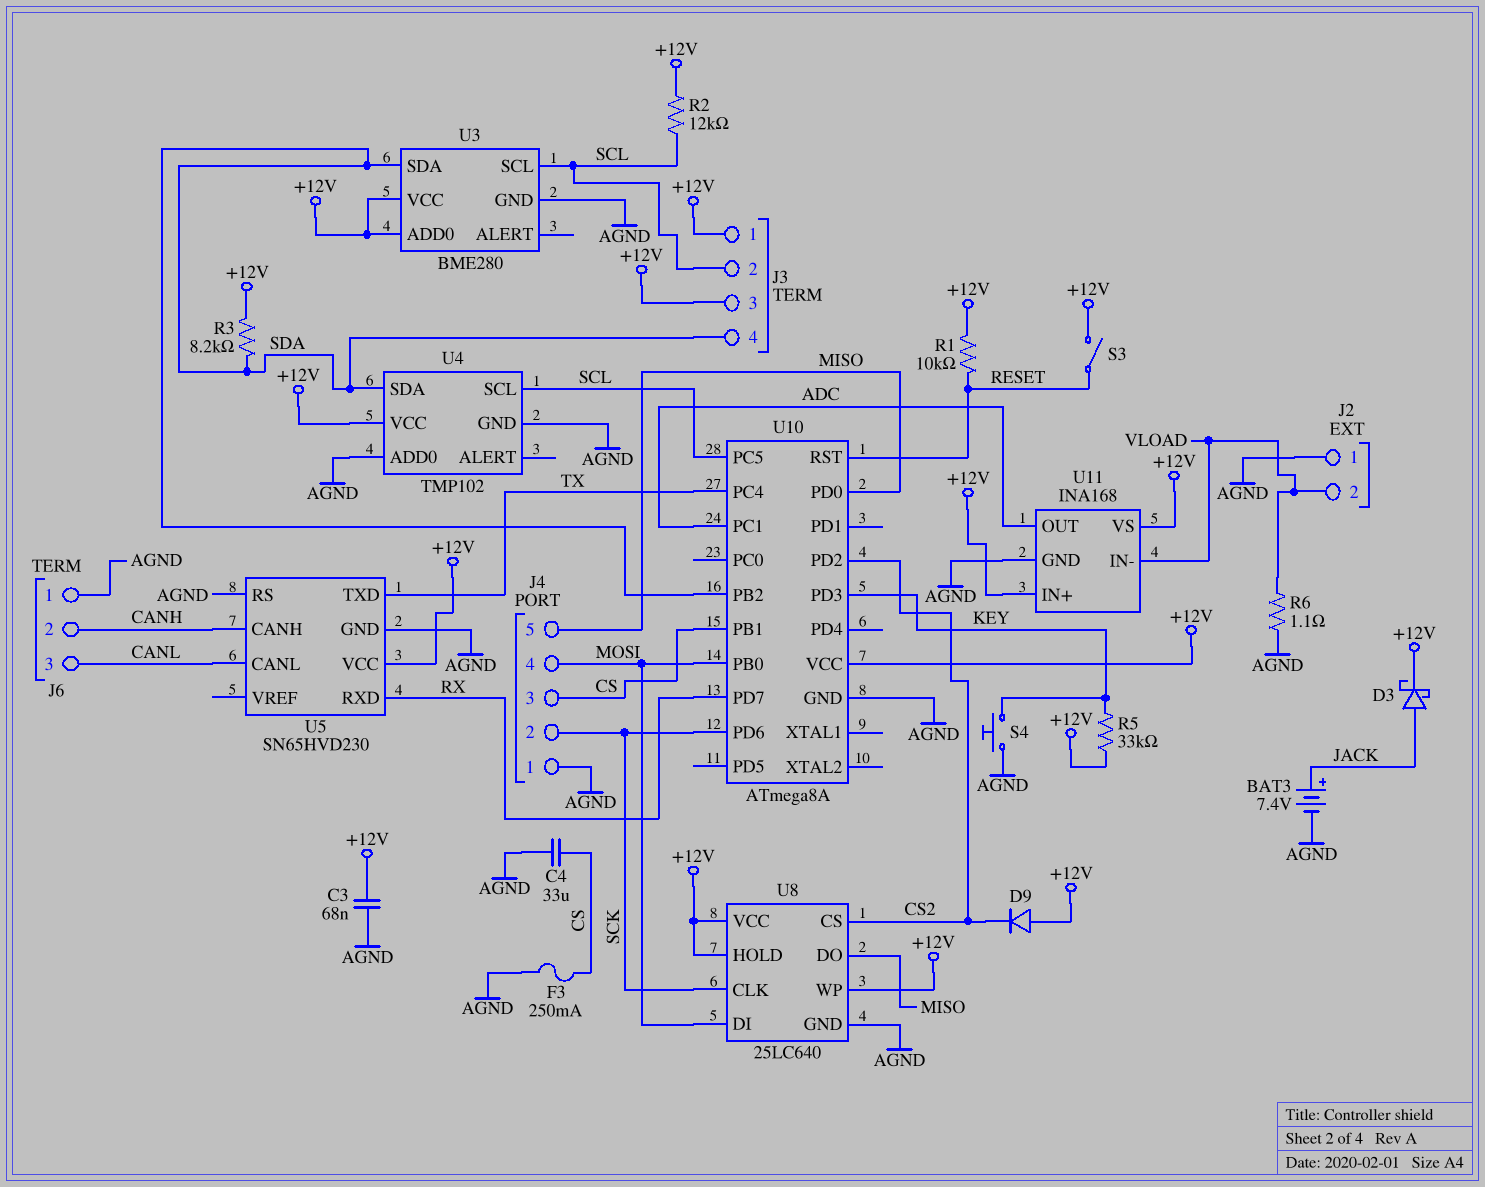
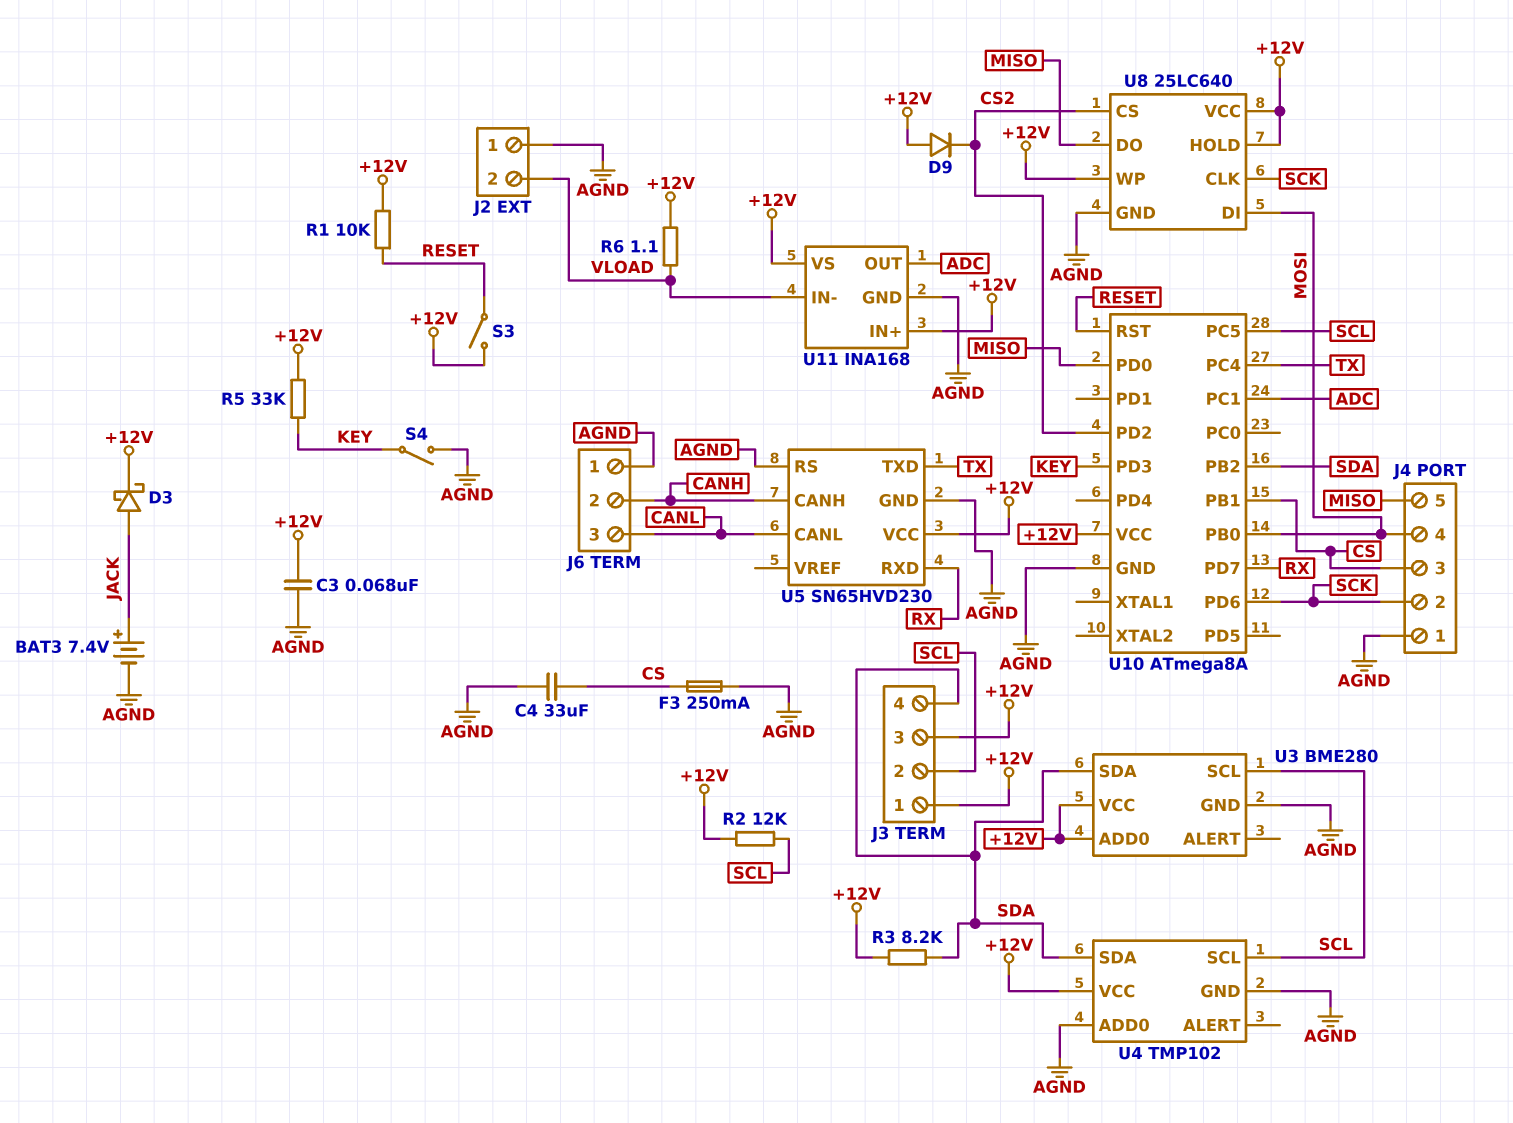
R6: 1.1 (AGND, VLOAD) -> 1.1 (+12V, VLOAD)
S4: button (AGND, KEY) -> switch (AGND, KEY)

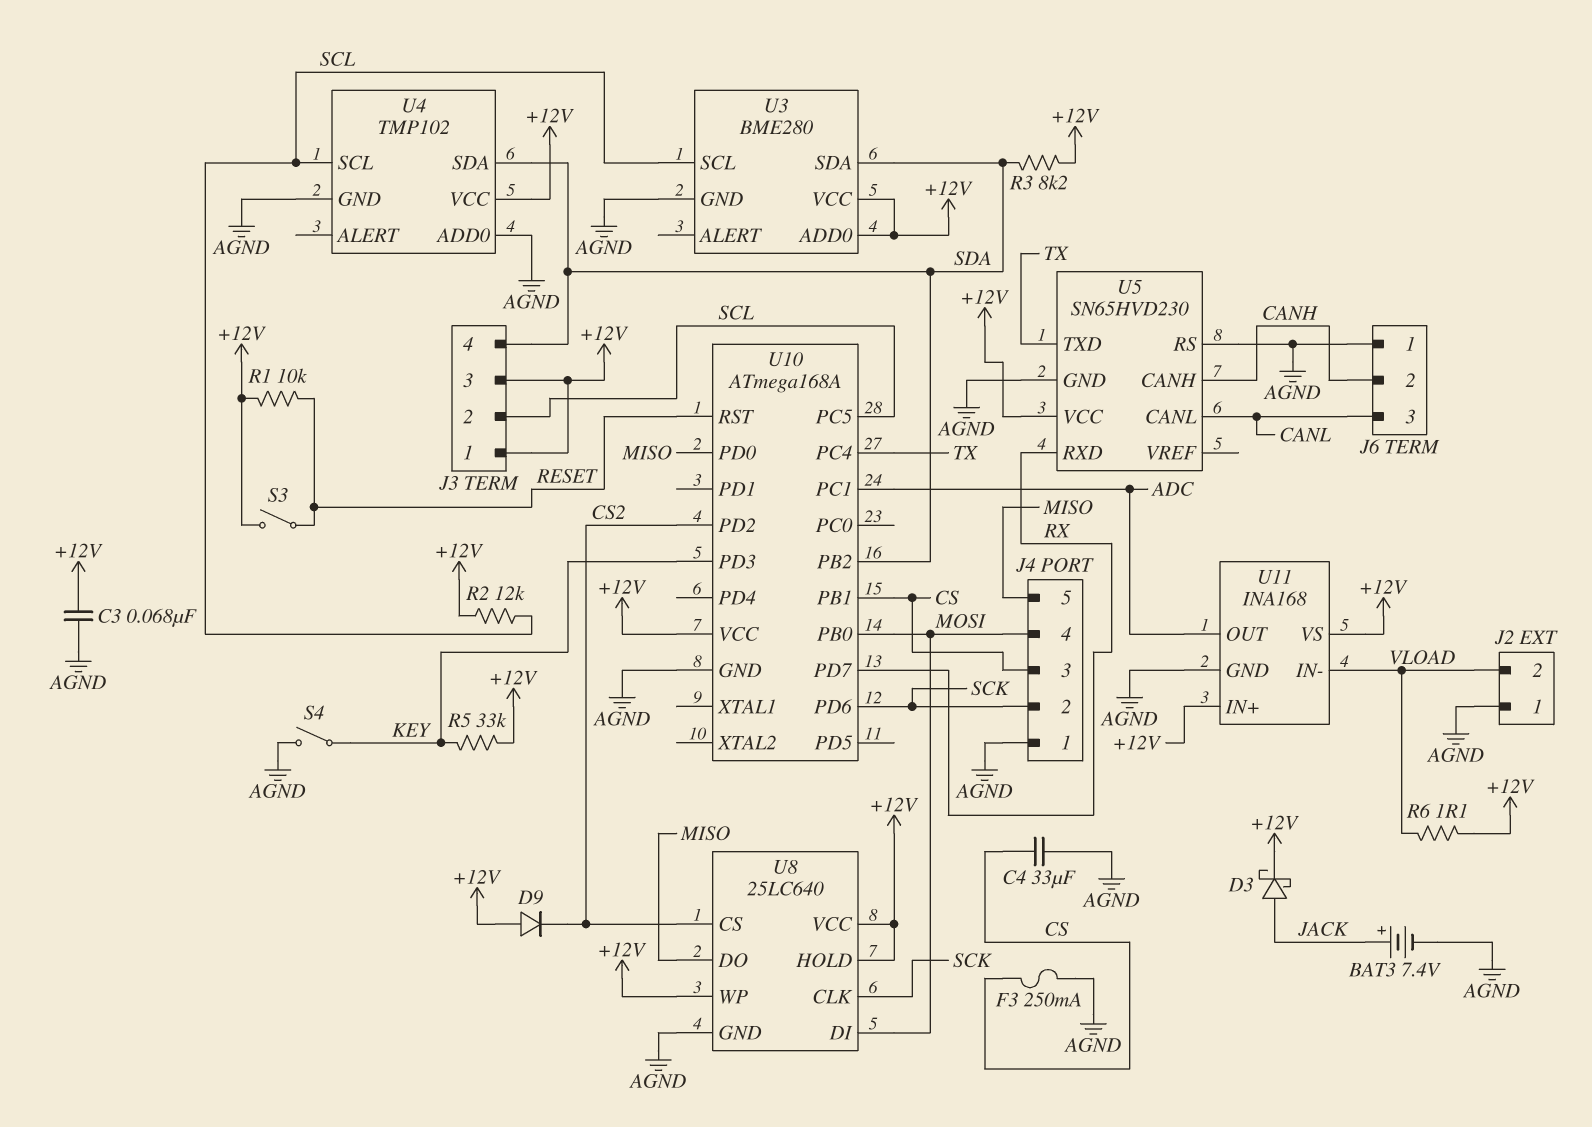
U10: ATmega8A -> ATmega168A

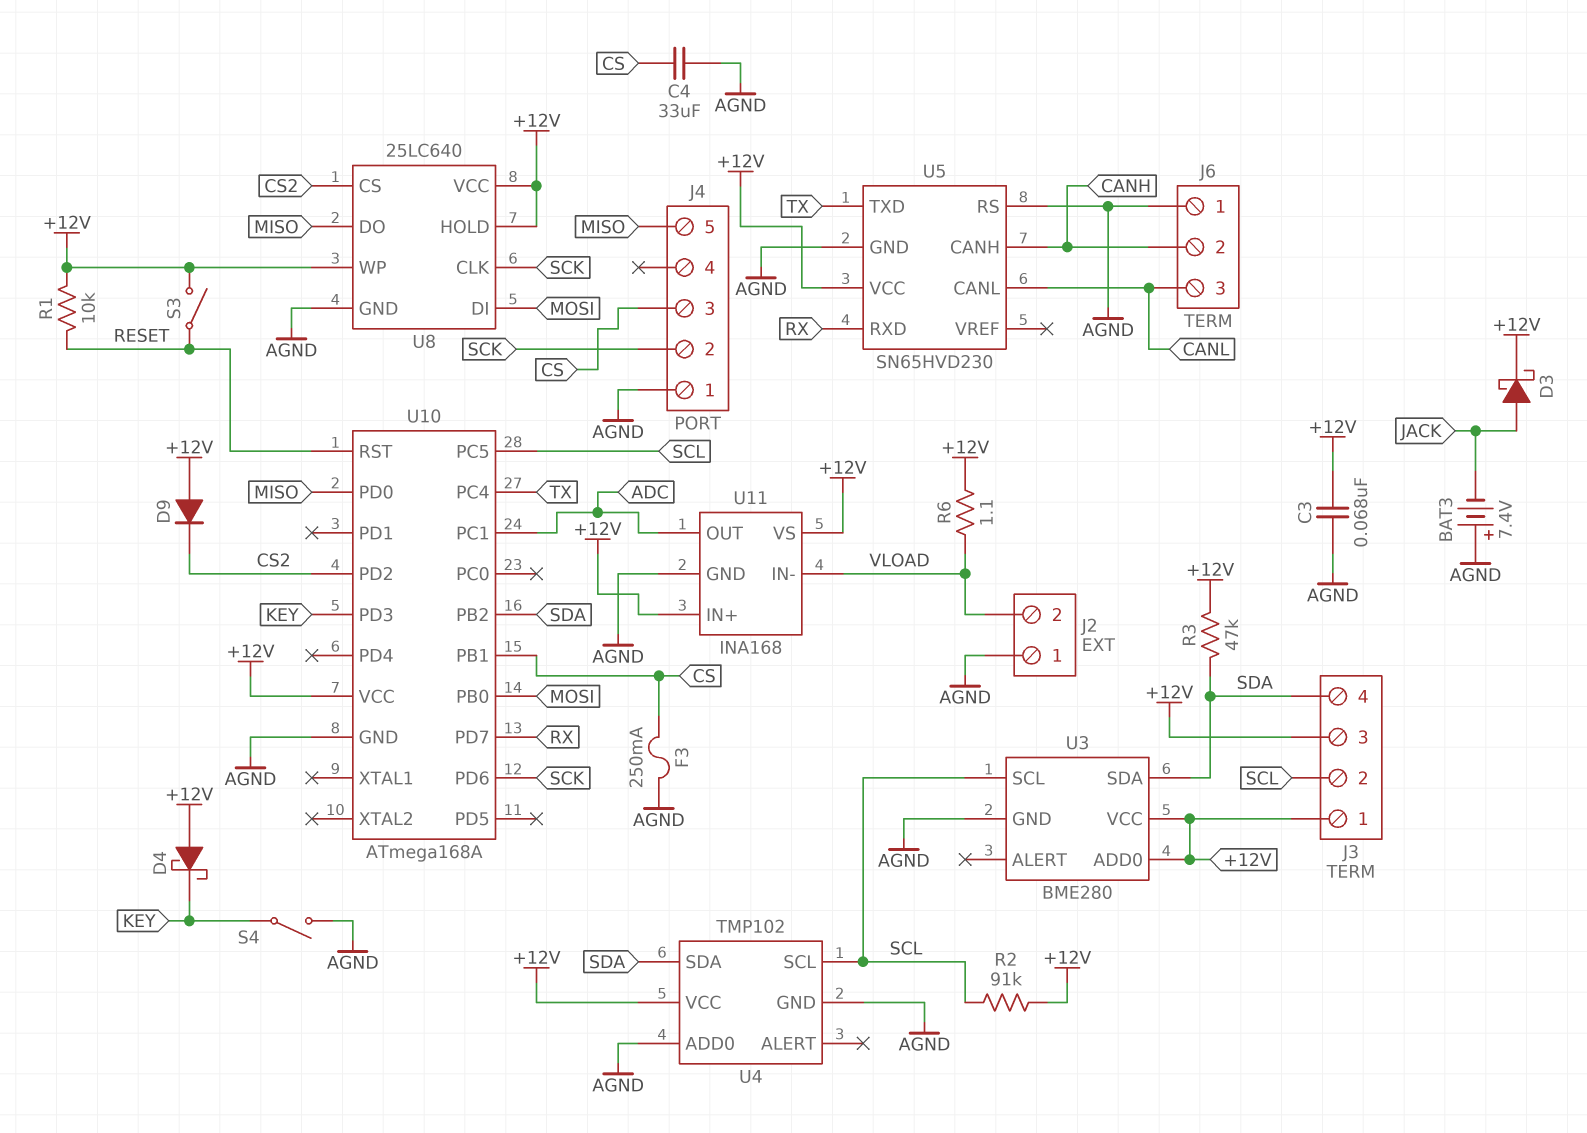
BAT3: 7.4V (plus JACK, minus AGND) -> 7.4V (plus AGND, minus JACK)
D4: none -> schottky (A +12V, K KEY)
J4 pin 4: MOSI -> none
R2: 12k (+12V, SCL) -> 91k (+12V, SCL)
R3: 8.2k (+12V, SDA) -> 47k (+12V, SDA)
R5: 33k (+12V, KEY) -> none

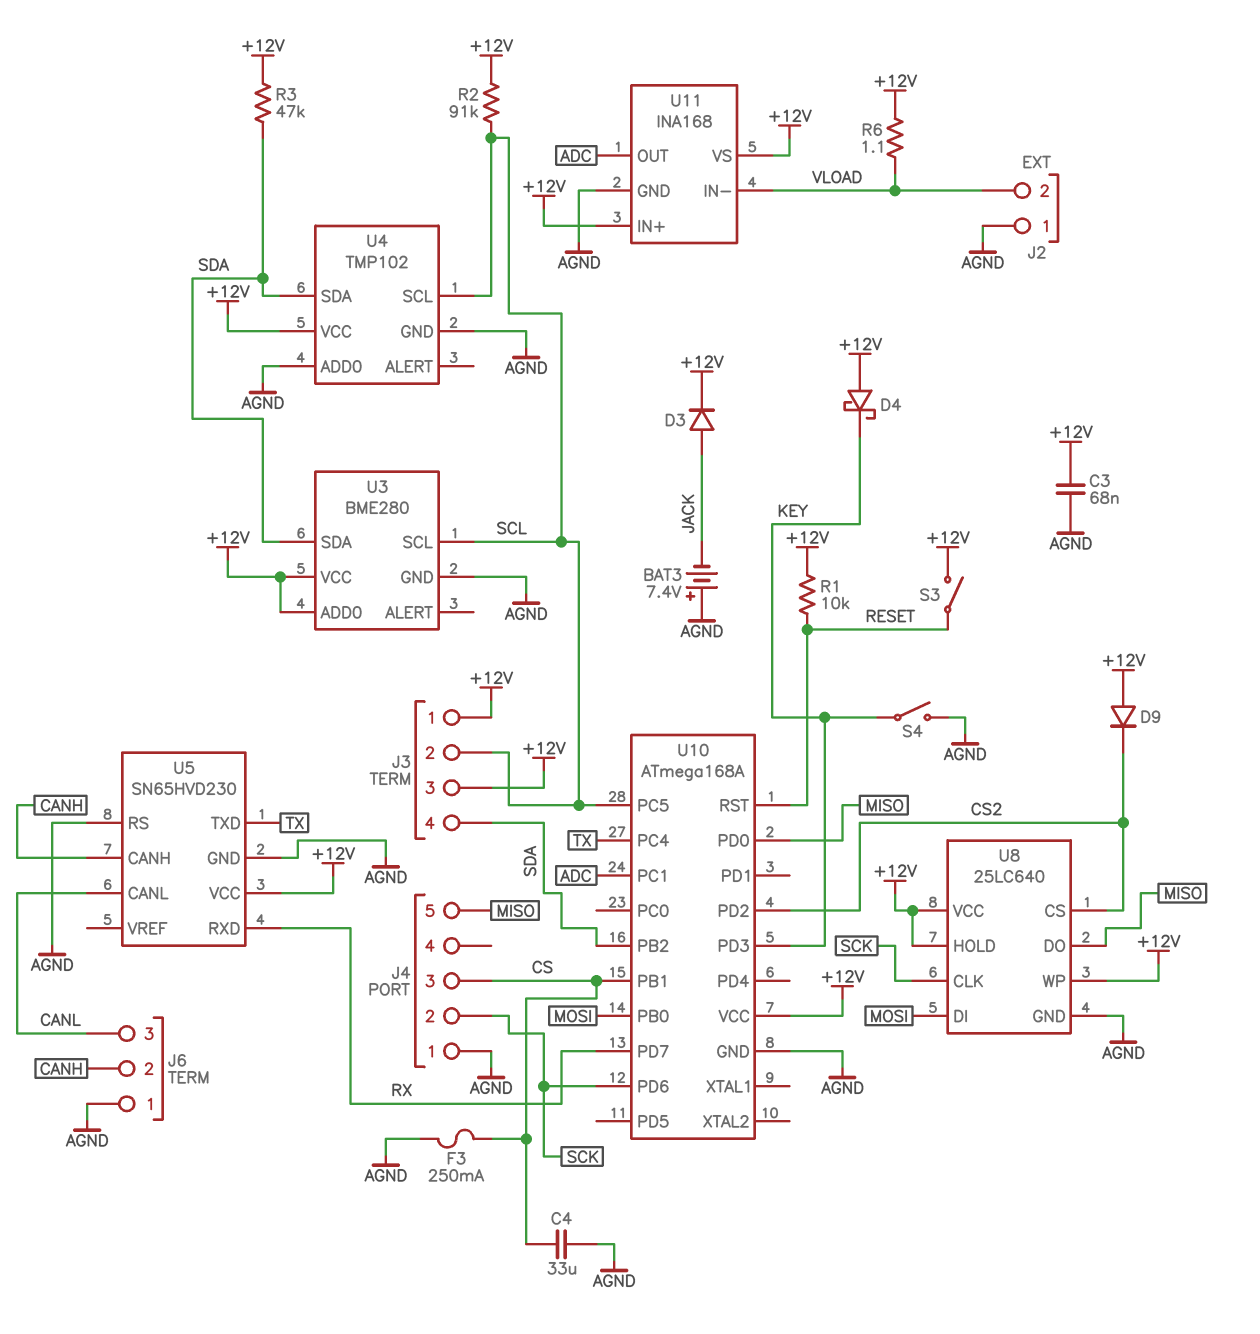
D3: schottky (A JACK, K +12V) -> diode (A JACK, K +12V)

